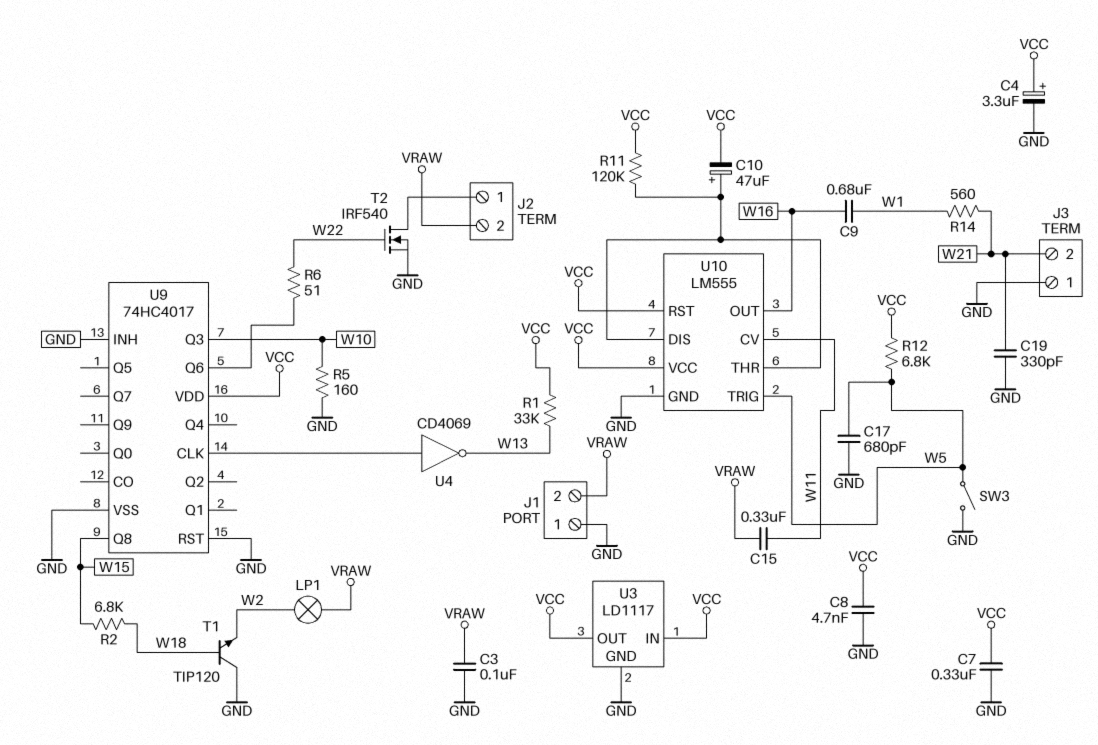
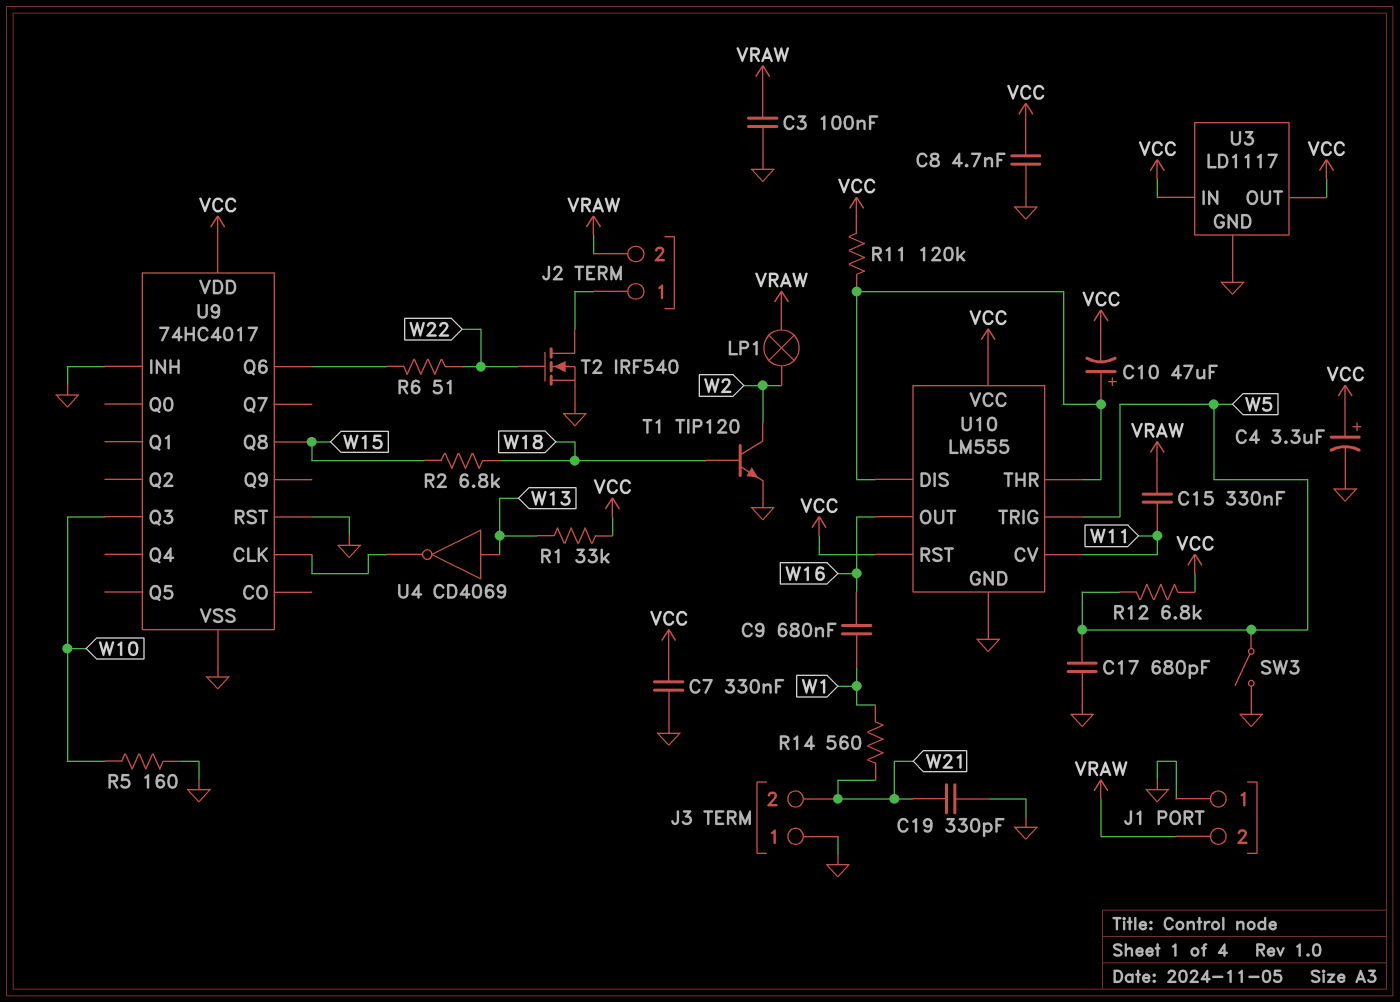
T1: NPN TIP120 (B W18, C GND, E W2) -> NPN TIP120 (B W18, C W2, E GND)
U4: NOT CD4069 (in U9/CLK, out W13) -> NOT CD4069 (in W13, out U9/CLK)

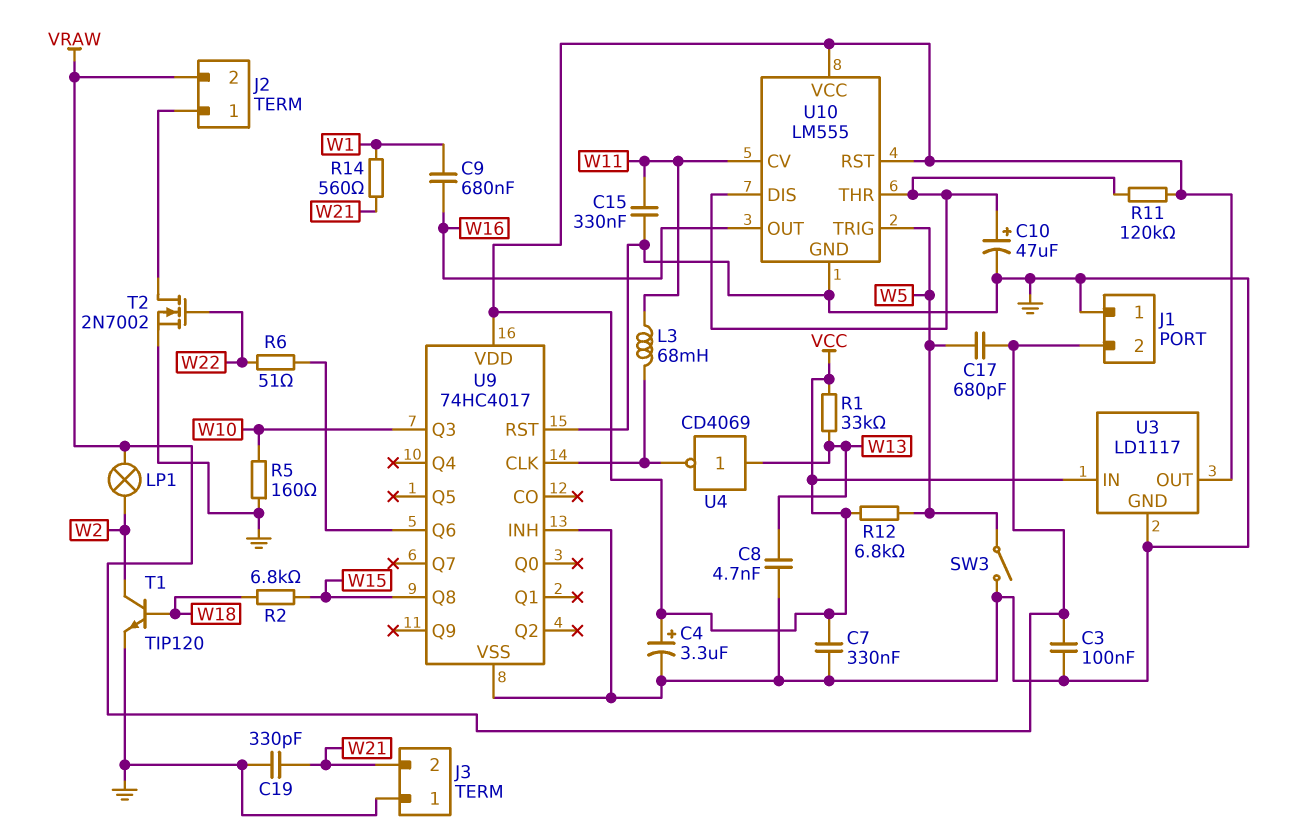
C8: 4.7nF (GND, VCC) -> 4.7nF (GND, W13)
C10: 47uF (plus U10/DIS, minus VCC) -> 47uF (plus U10/DIS, minus GND)
C15: 330nF (VRAW, W11) -> 330nF (GND, W11)
C17: 680pF (GND, W5) -> 680pF (VRAW, W5)
L3: none -> 68mH (U9/CLK, W11)
T2: NMOS IRF540 (G W22, D J2/1, S GND) -> NMOS 2N7002 (G W22, D J2/1, S GND)

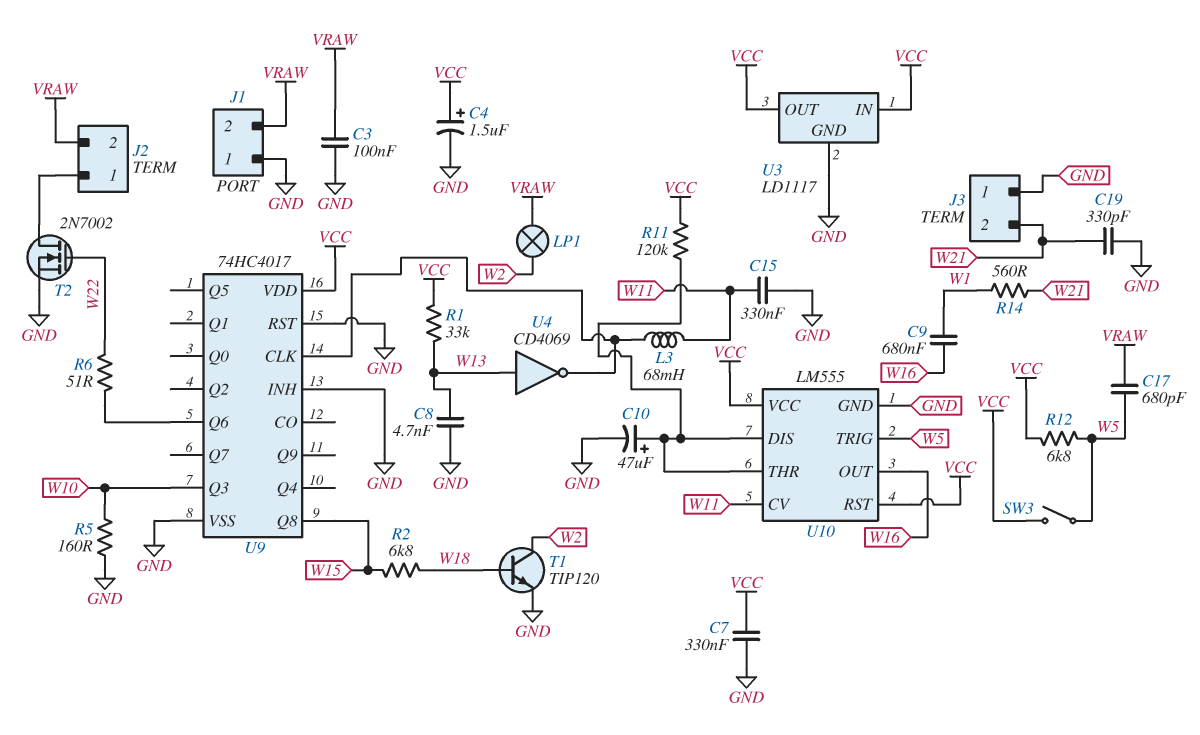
C4: 3.3uF (plus VCC, minus GND) -> 1.5uF (plus VCC, minus GND)
SW3: switch (GND, W5) -> switch (VCC, W5)

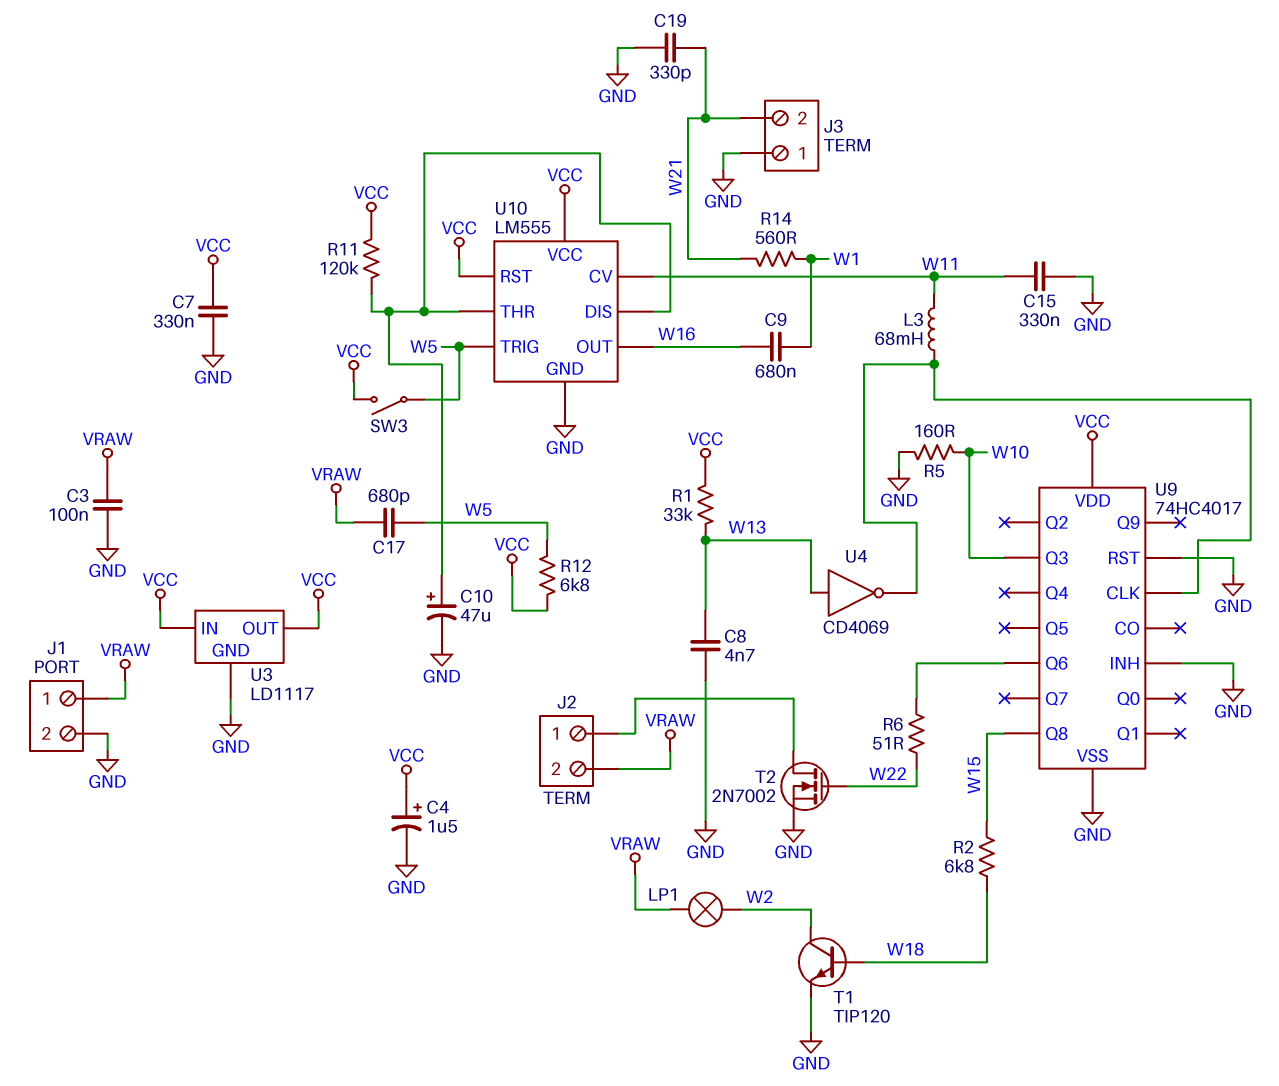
J1 pin 1: GND -> VRAW
J1 pin 2: VRAW -> GND

